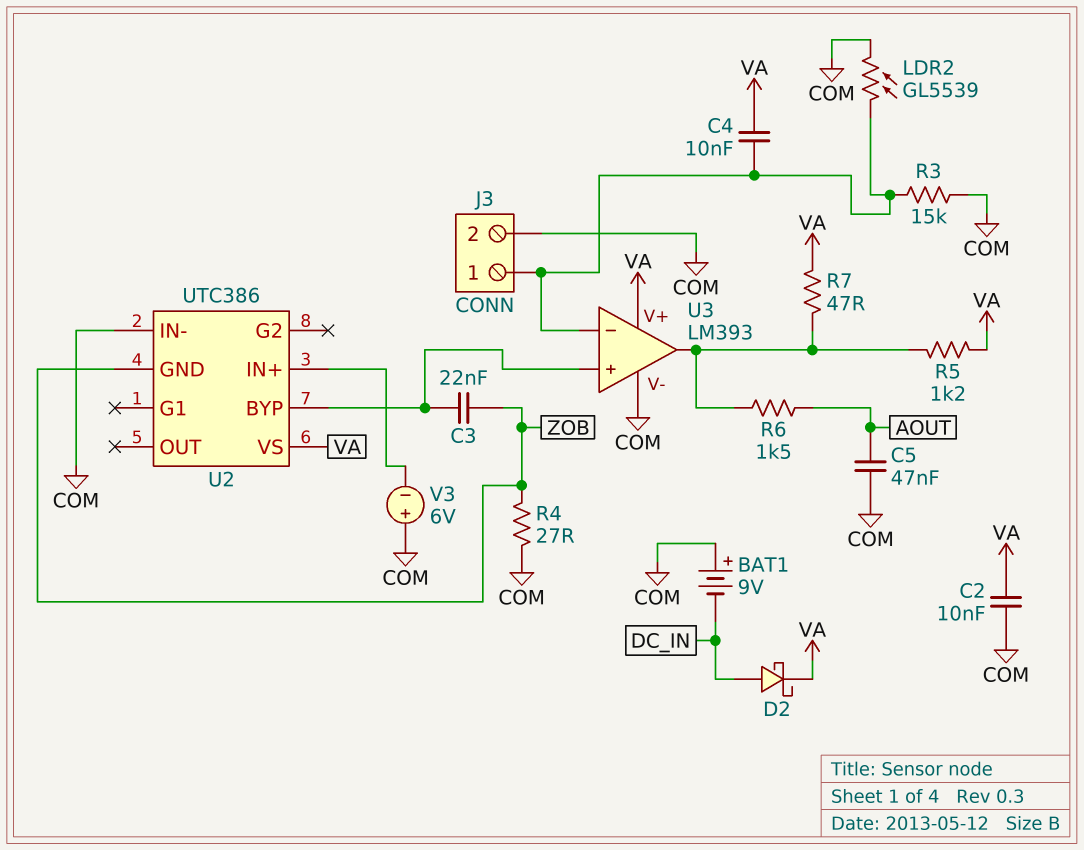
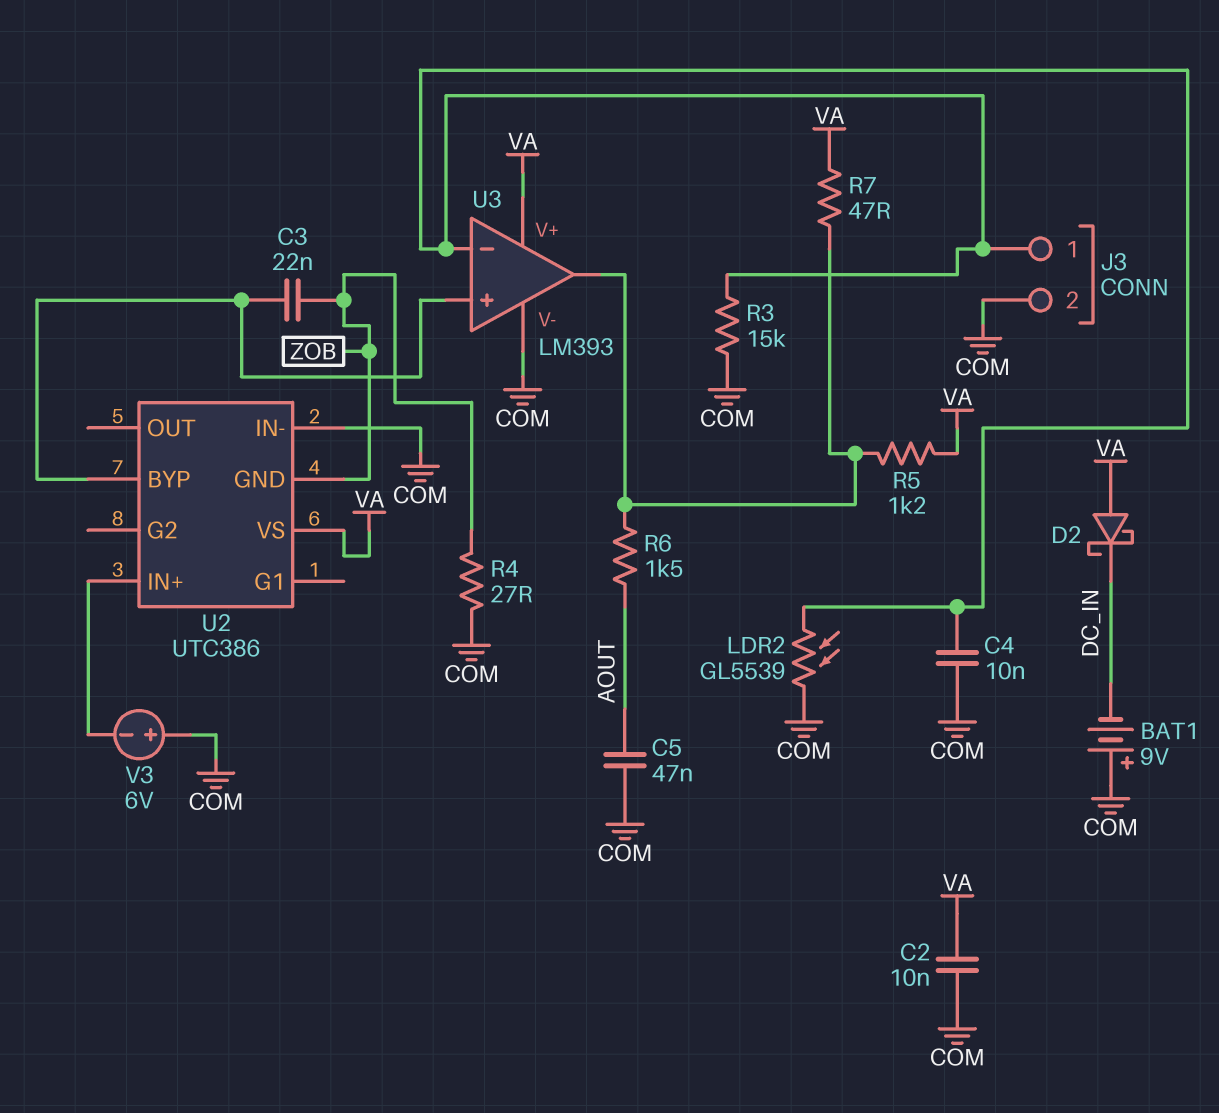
C4: 10nF (J3/1, VA) -> 10nF (COM, J3/1)
D2: schottky (A DC_IN, K VA) -> schottky (A VA, K DC_IN)

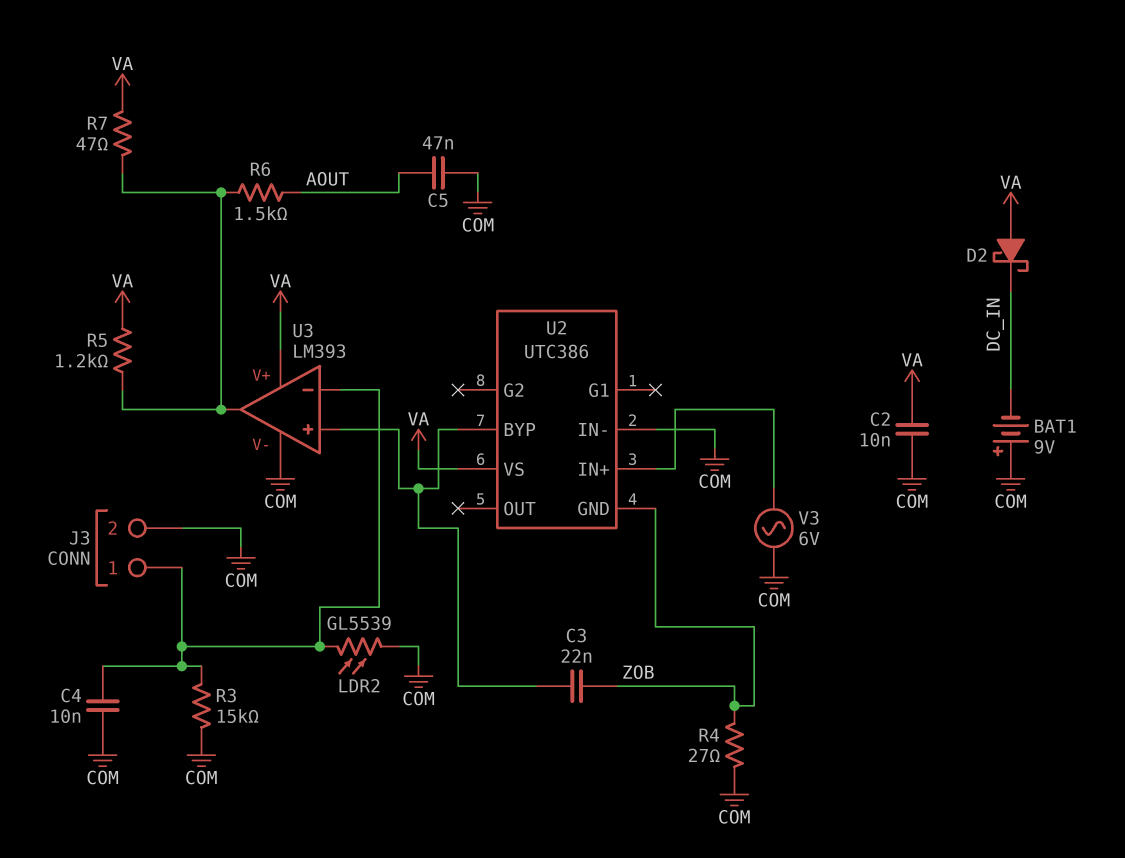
V3: 6V (plus COM, minus U2/IN+) -> AC 6V (COM, U2/IN+)

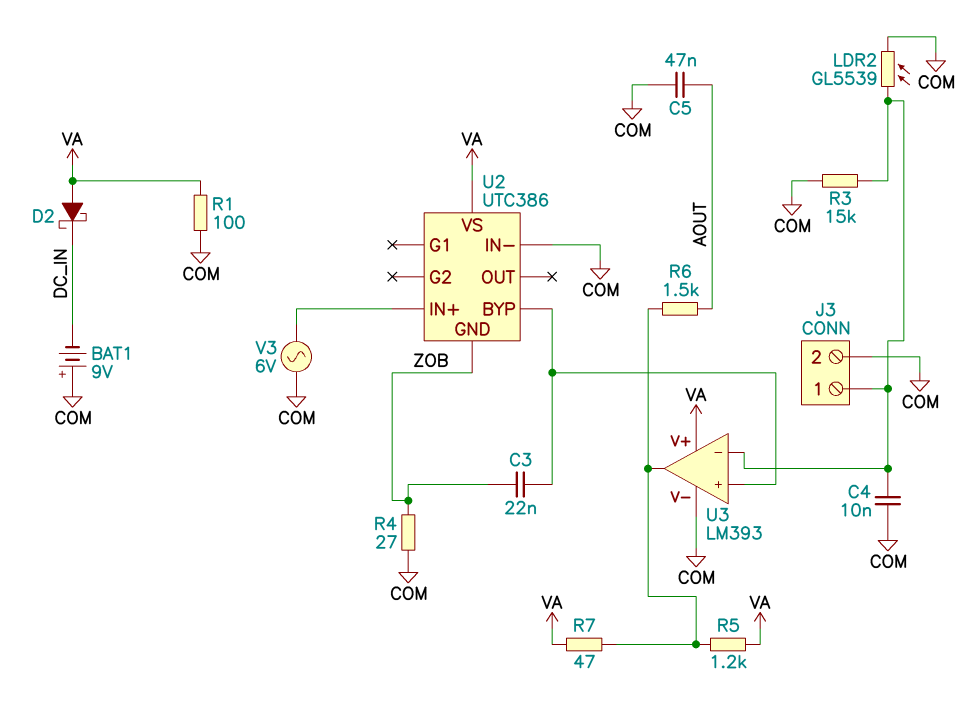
C2: 10nF (COM, VA) -> none
R1: none -> 100 (COM, VA)

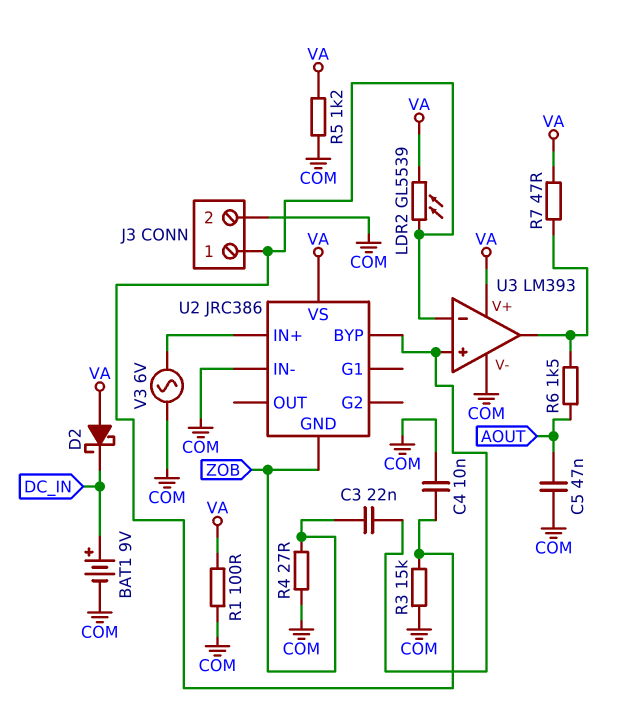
BAT1: 9V (plus COM, minus DC_IN) -> 9V (plus DC_IN, minus COM)
LDR2: GL5539 (COM, J3/1) -> GL5539 (J3/1, VA)
R5: 1.2k (U3/out, VA) -> 1.2k (COM, VA)
U2: UTC386 -> JRC386

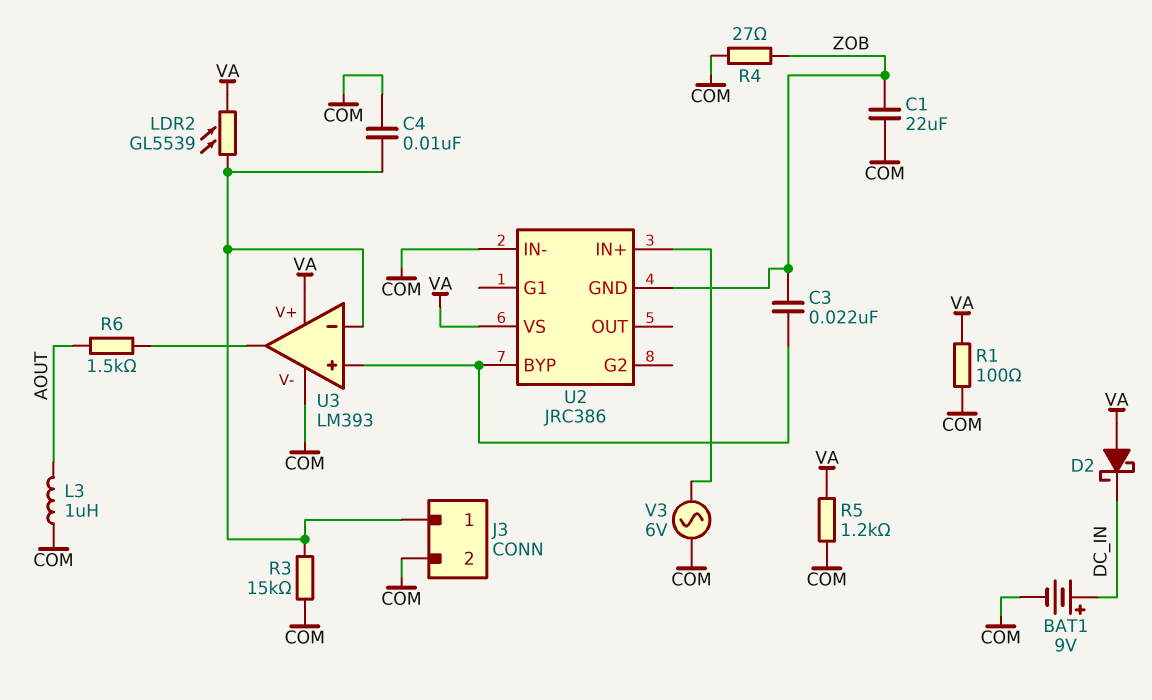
C1: none -> 22uF (COM, ZOB)
C5: 47nF (AOUT, COM) -> none
L3: none -> 1uH (AOUT, COM)
R7: 47 (U3/out, VA) -> none

